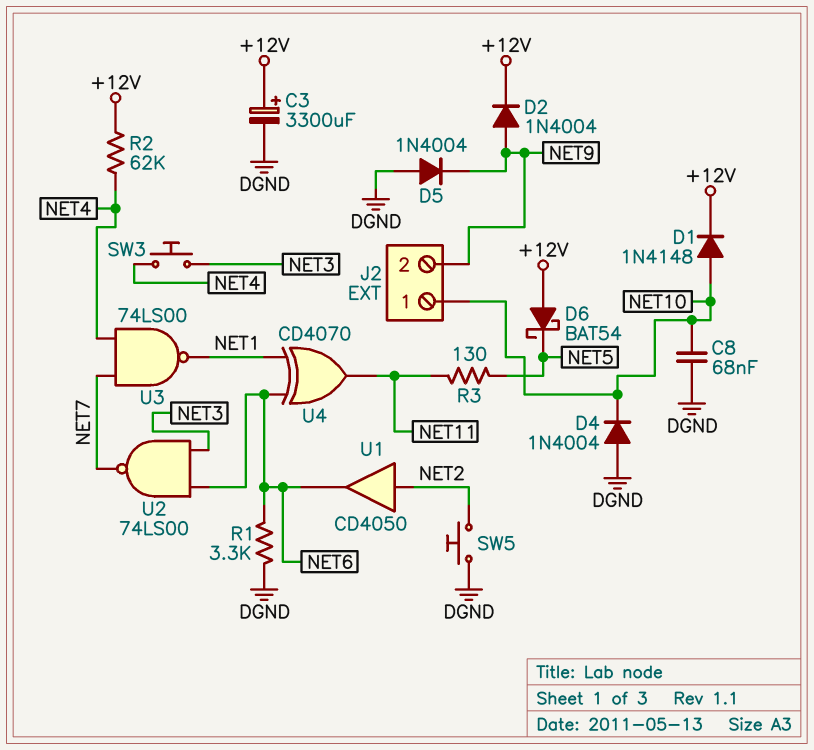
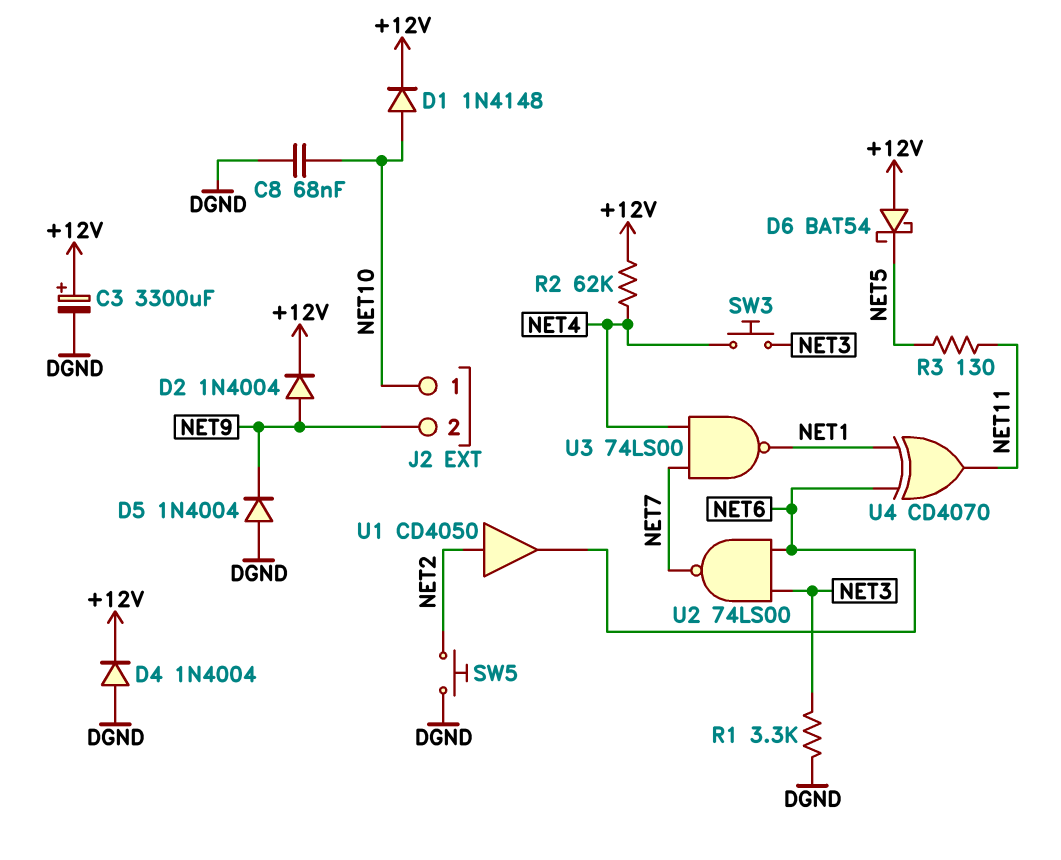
D4: diode 1N4004 (A DGND, K NET10) -> diode 1N4004 (A DGND, K +12V)
R1: 3.3k (DGND, NET6) -> 3.3k (DGND, NET3)

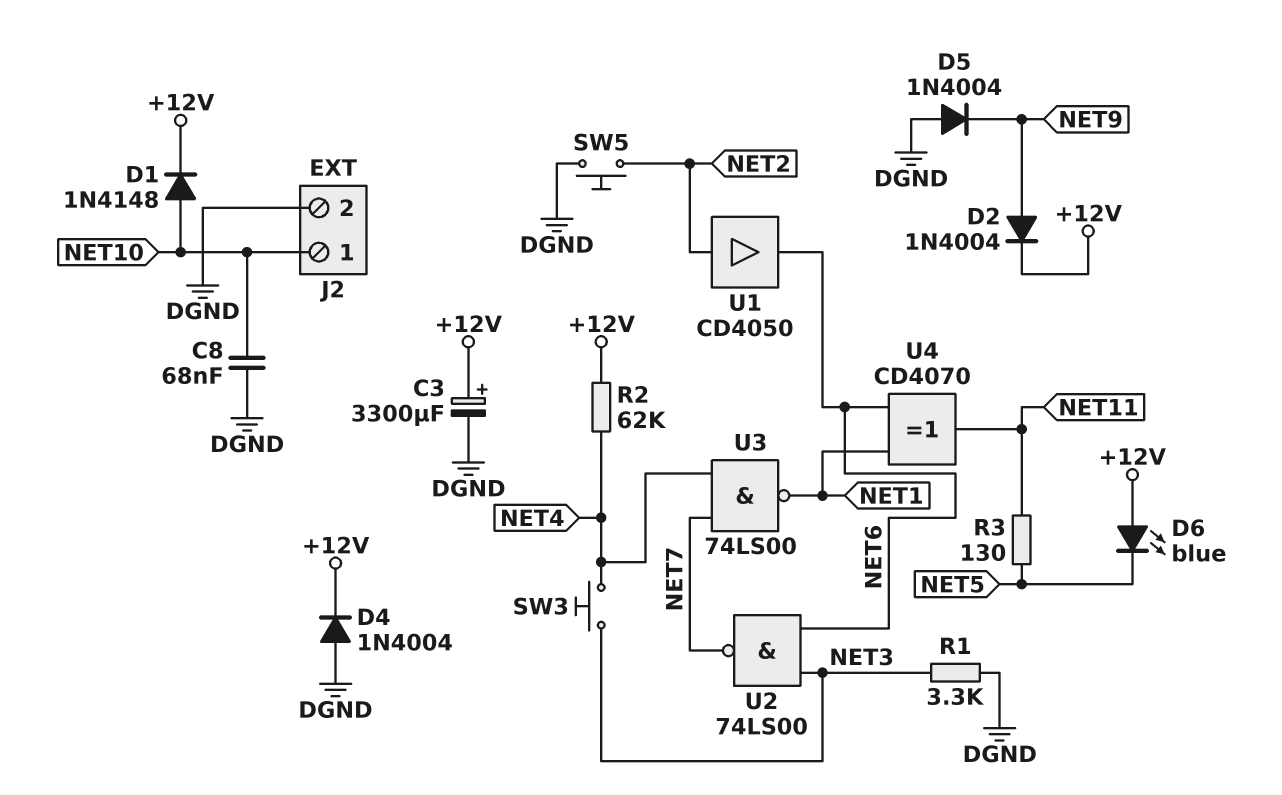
D6: schottky BAT54 (A +12V, K NET5) -> LED blue (A +12V, K NET5)
J2 pin 2: NET9 -> DGND

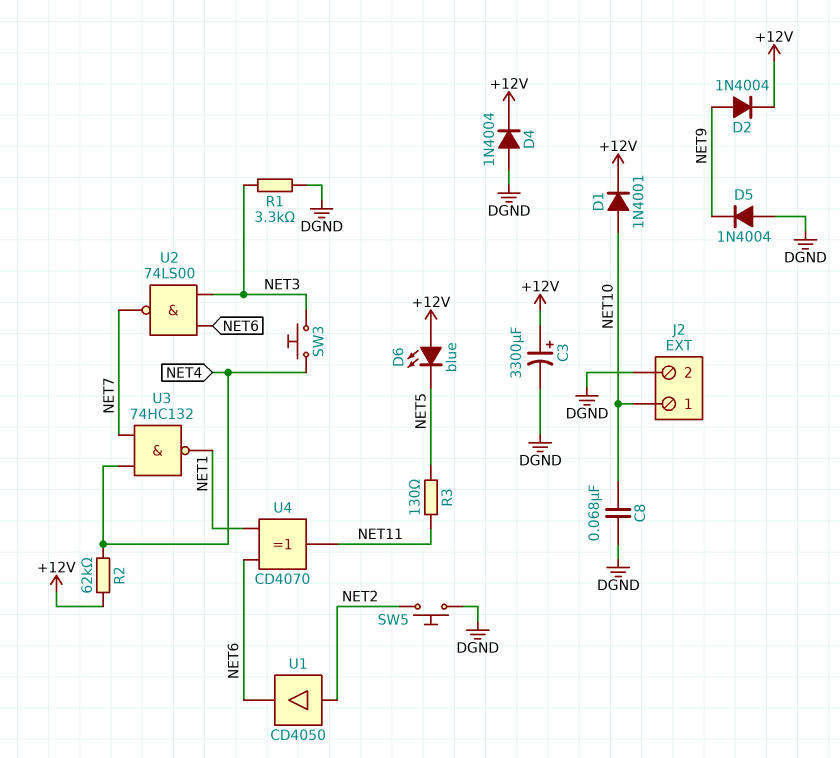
D1: diode 1N4148 (A NET10, K +12V) -> diode 1N4001 (A NET10, K +12V)
U3: NAND 74LS00 (in NET4, in NET7, out NET1) -> NAND 74HC132 (in NET4, in NET7, out NET1)

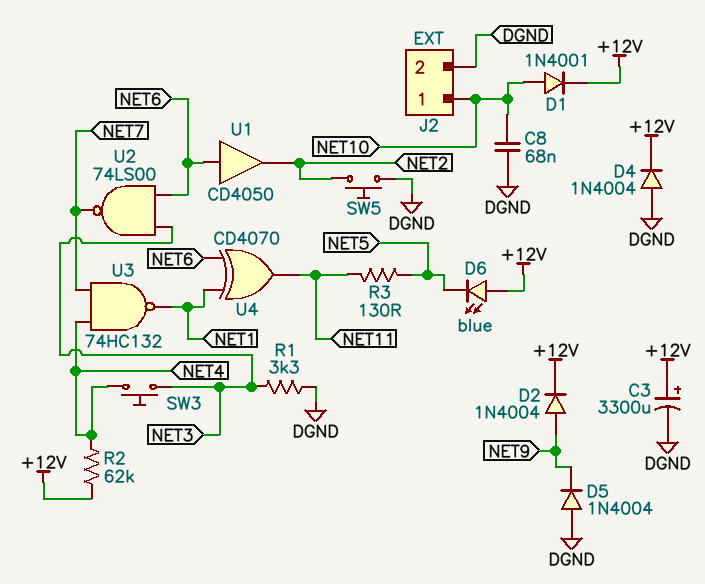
U1: buffer CD4050 (in NET2, out NET6) -> buffer CD4050 (in NET6, out NET2)

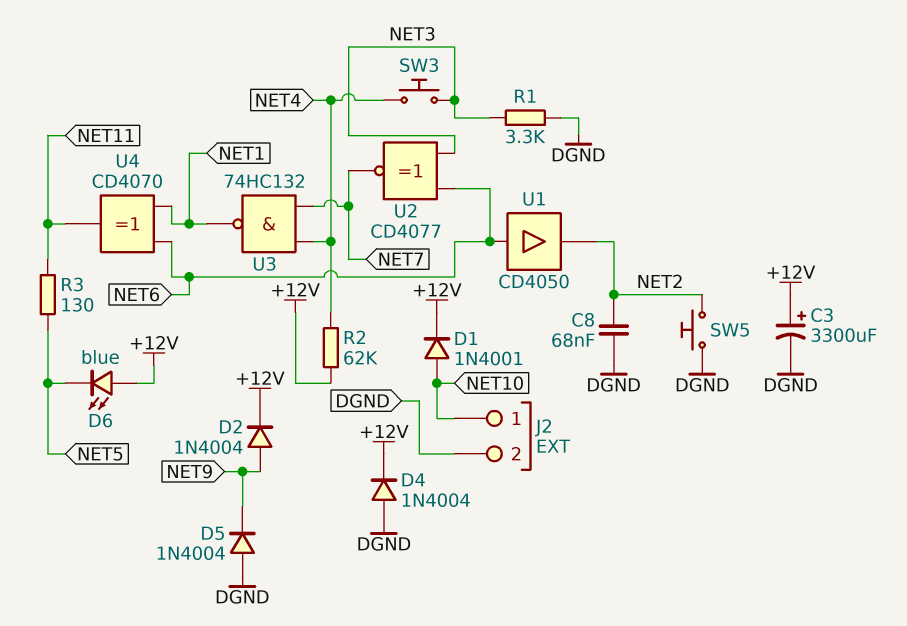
C8: 68nF (DGND, NET10) -> 68nF (DGND, NET2)
U2: NAND 74LS00 (in NET3, in NET6, out NET7) -> XNOR CD4077 (in NET3, in NET6, out NET7)

